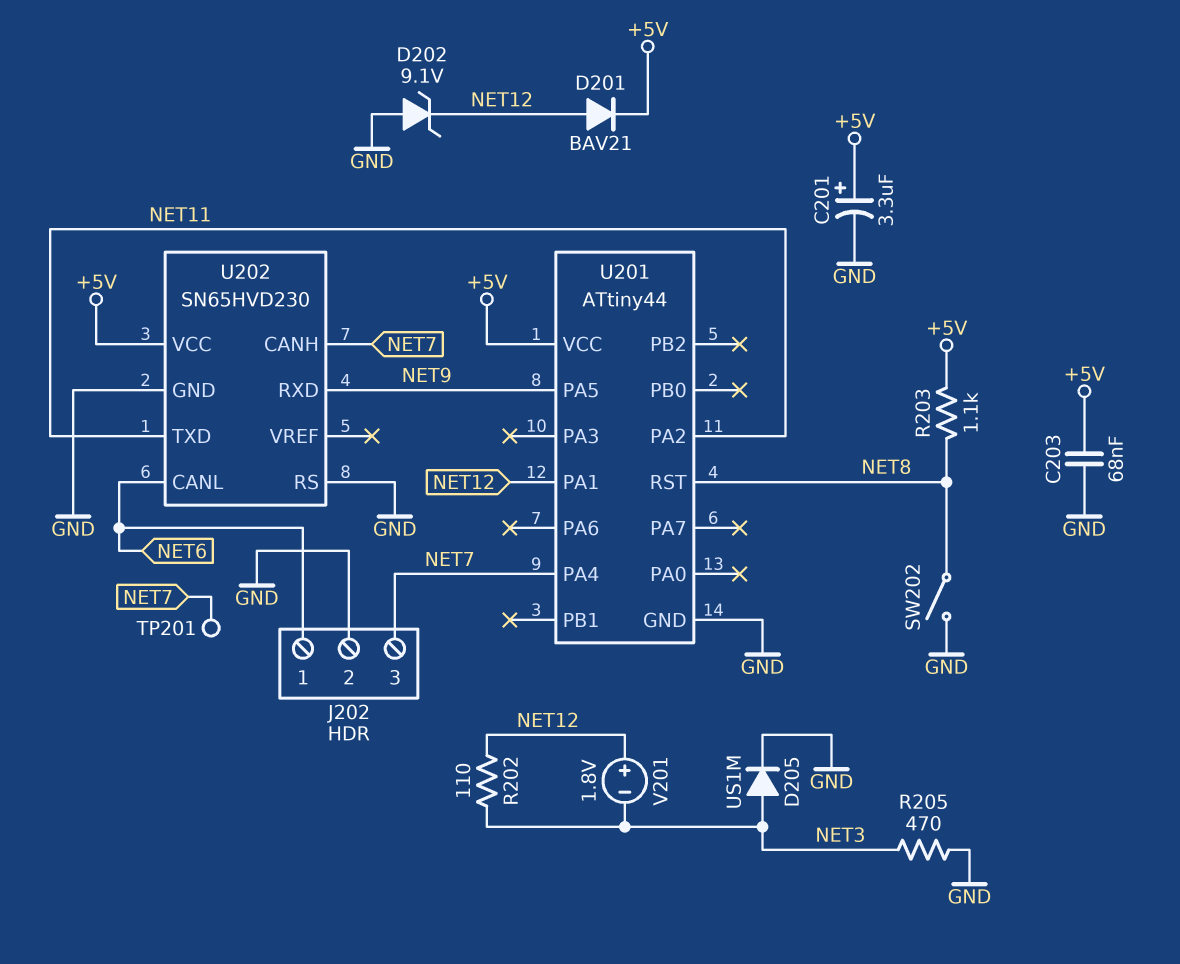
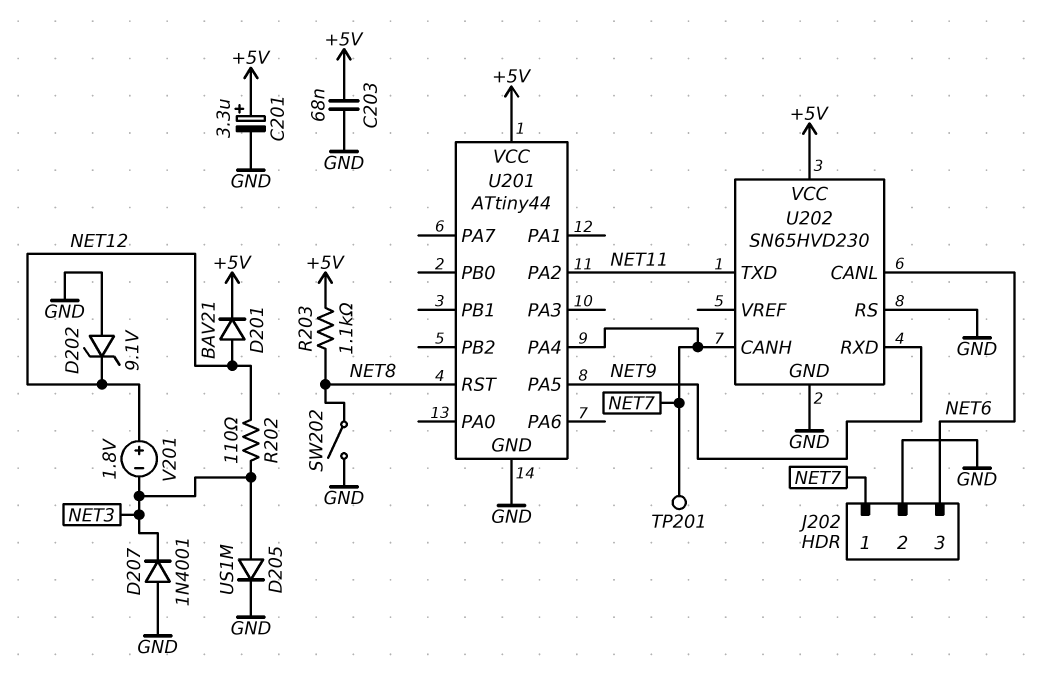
D207: none -> diode 1N4001 (A GND, K NET3)
J202 pin 1: NET6 -> NET7
J202 pin 3: NET7 -> NET6
R205: 470 (GND, NET3) -> none
U201 pin PA1: NET12 -> none

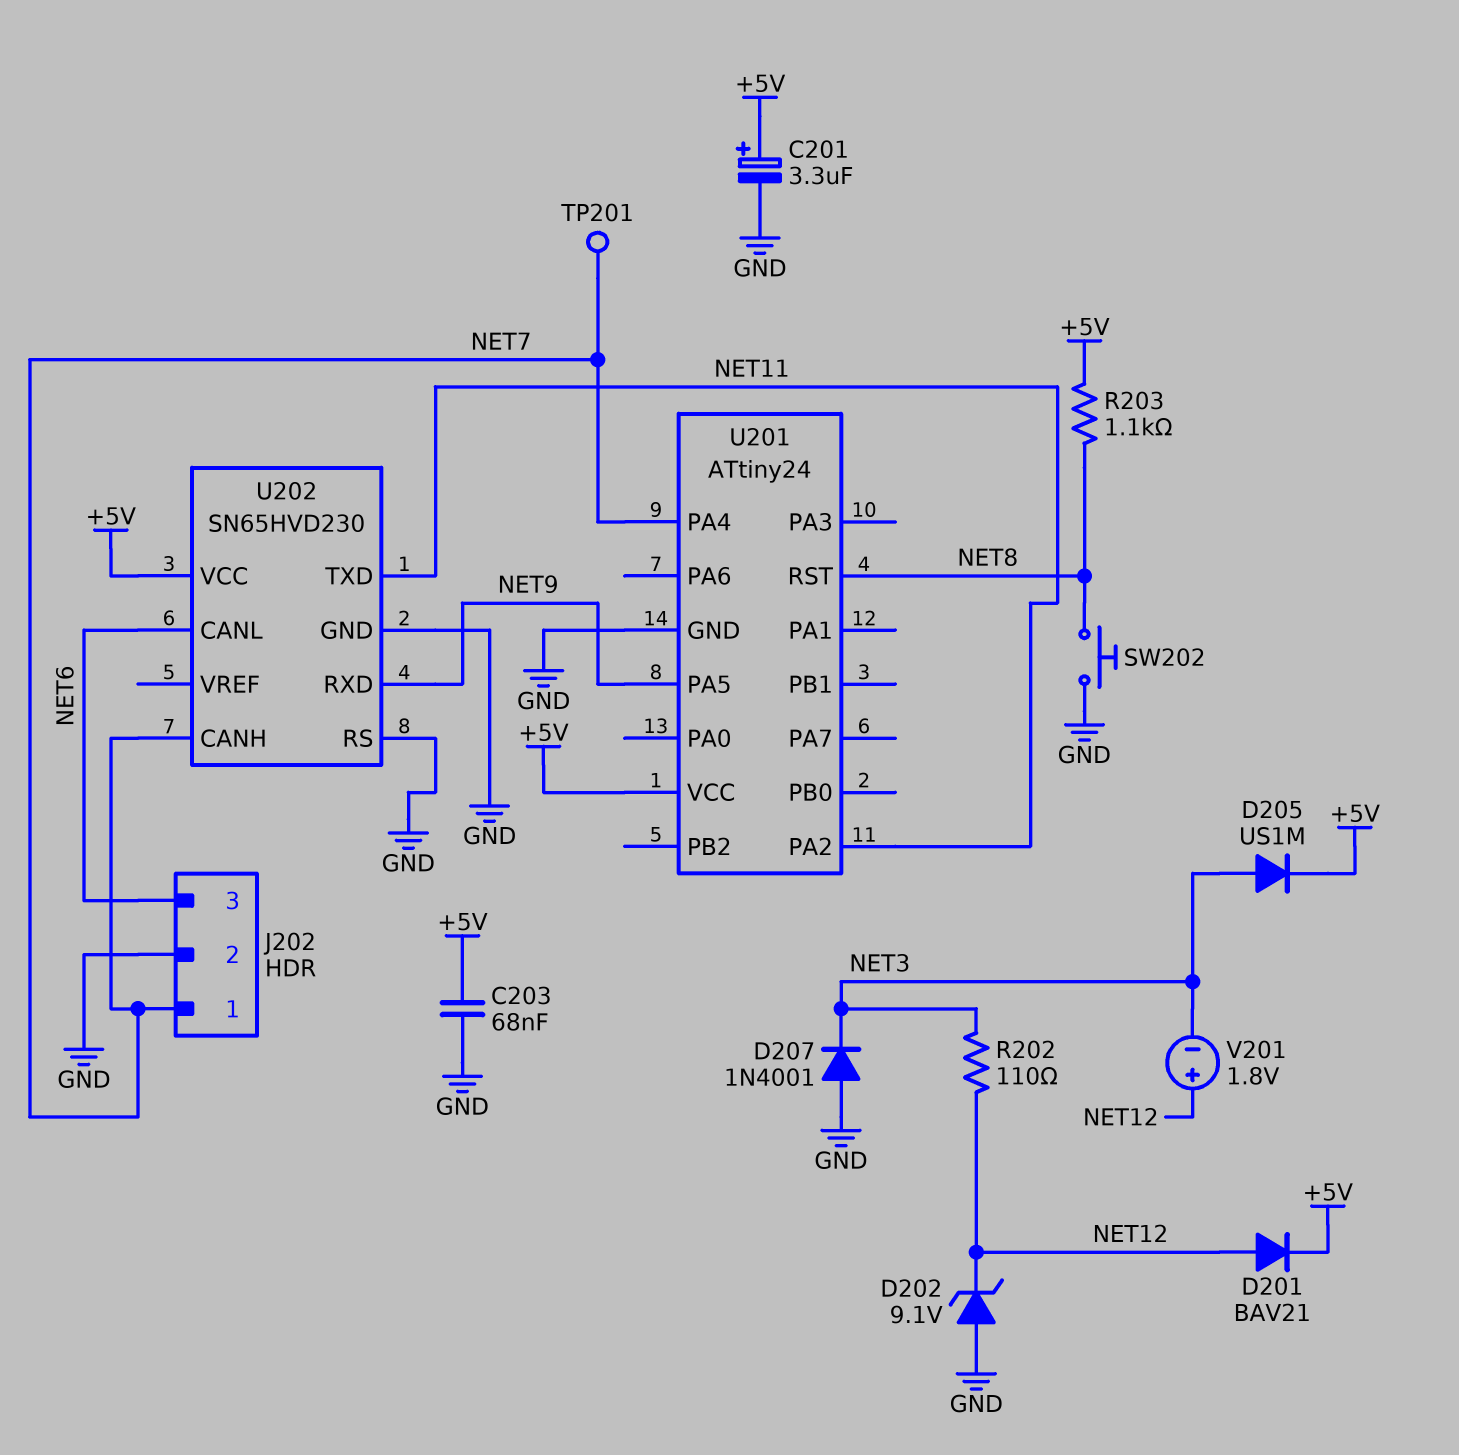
D205: diode US1M (A NET3, K GND) -> diode US1M (A NET3, K +5V)
SW202: switch (GND, NET8) -> button (GND, NET8)
U201: ATtiny44 -> ATtiny24

